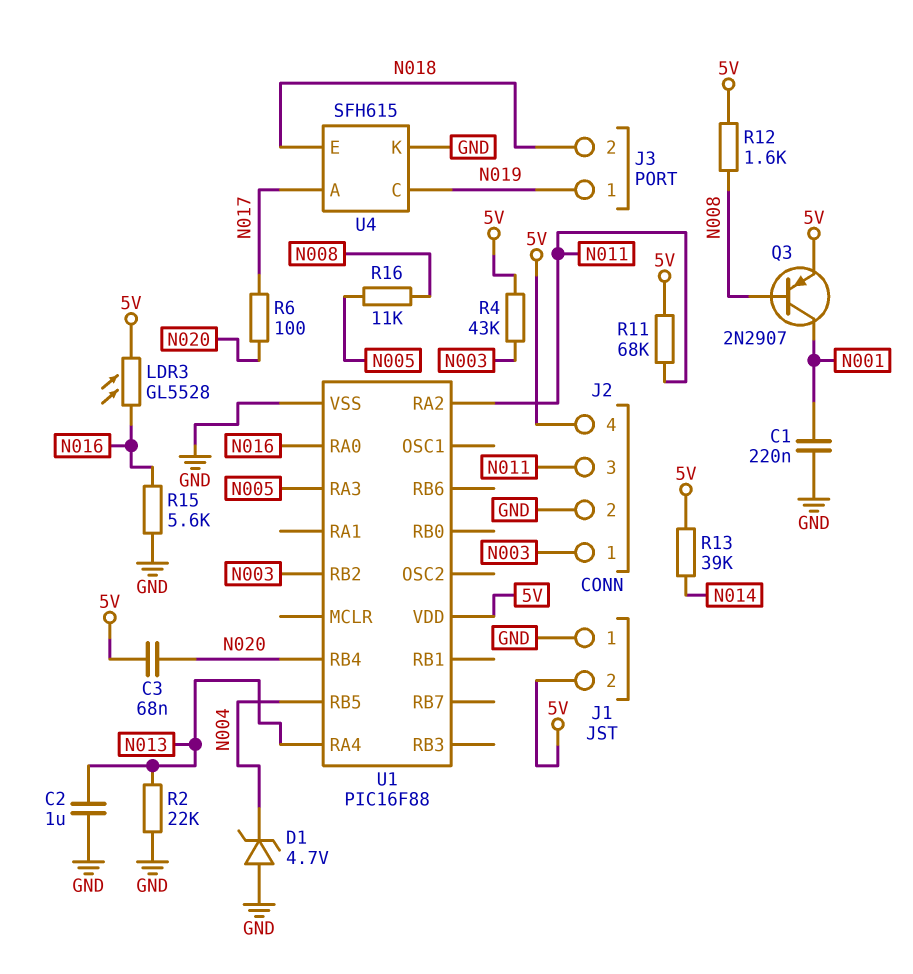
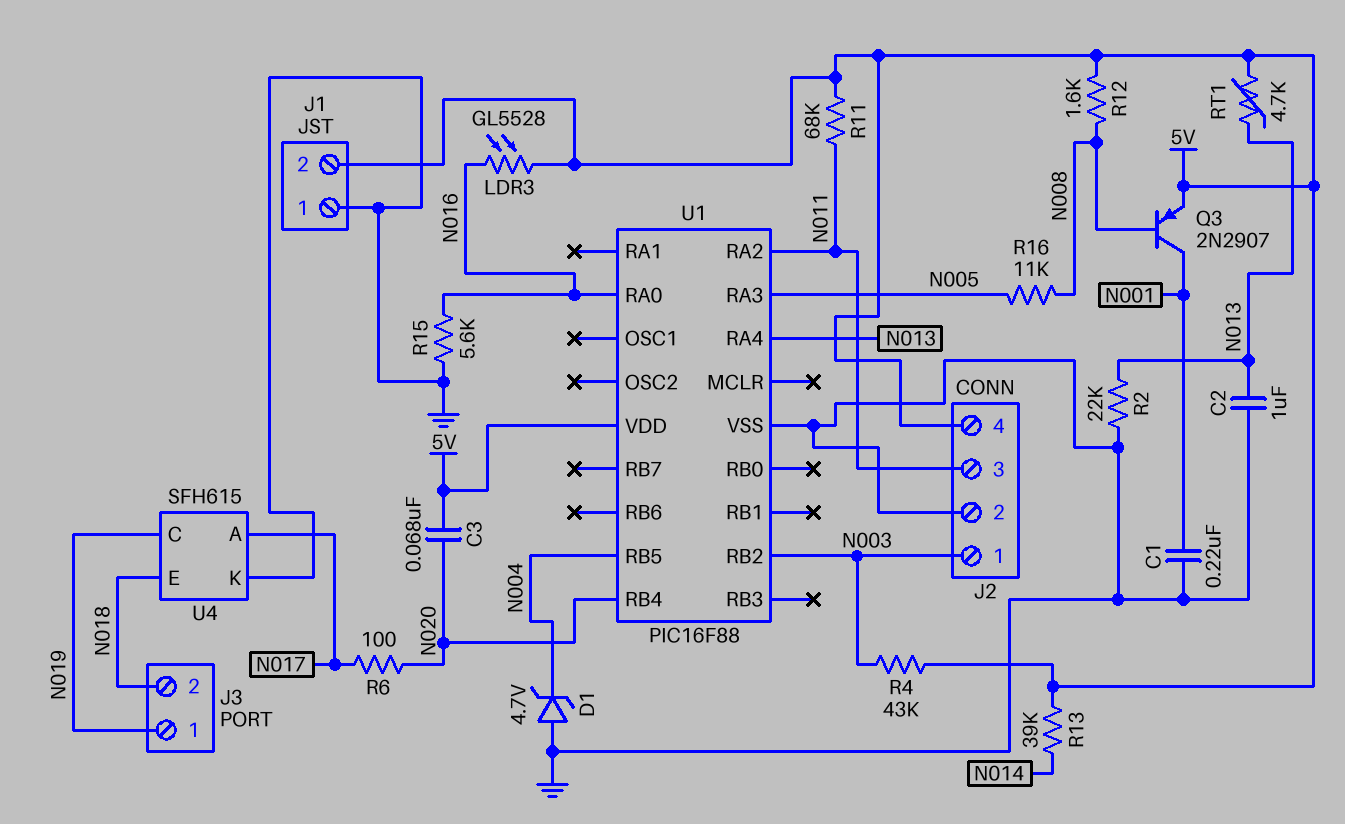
RT1: none -> 4.7k (5V, N013)

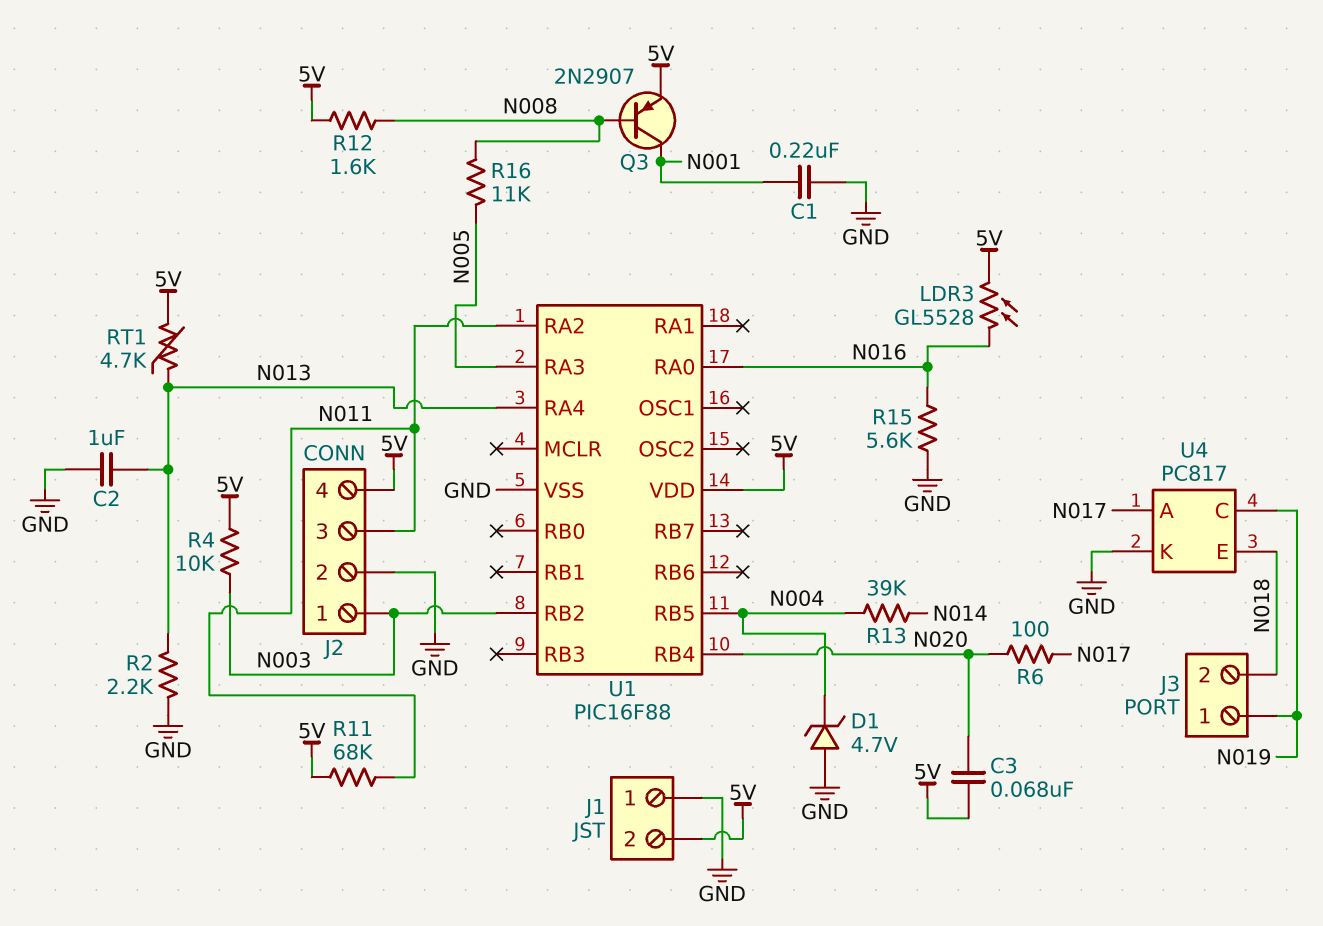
R2: 22k (GND, N013) -> 2.2k (GND, N013)
R4: 43k (5V, N003) -> 10k (5V, N003)
R13: 39k (5V, N014) -> 39k (N004, N014)
U4: SFH615 -> PC817

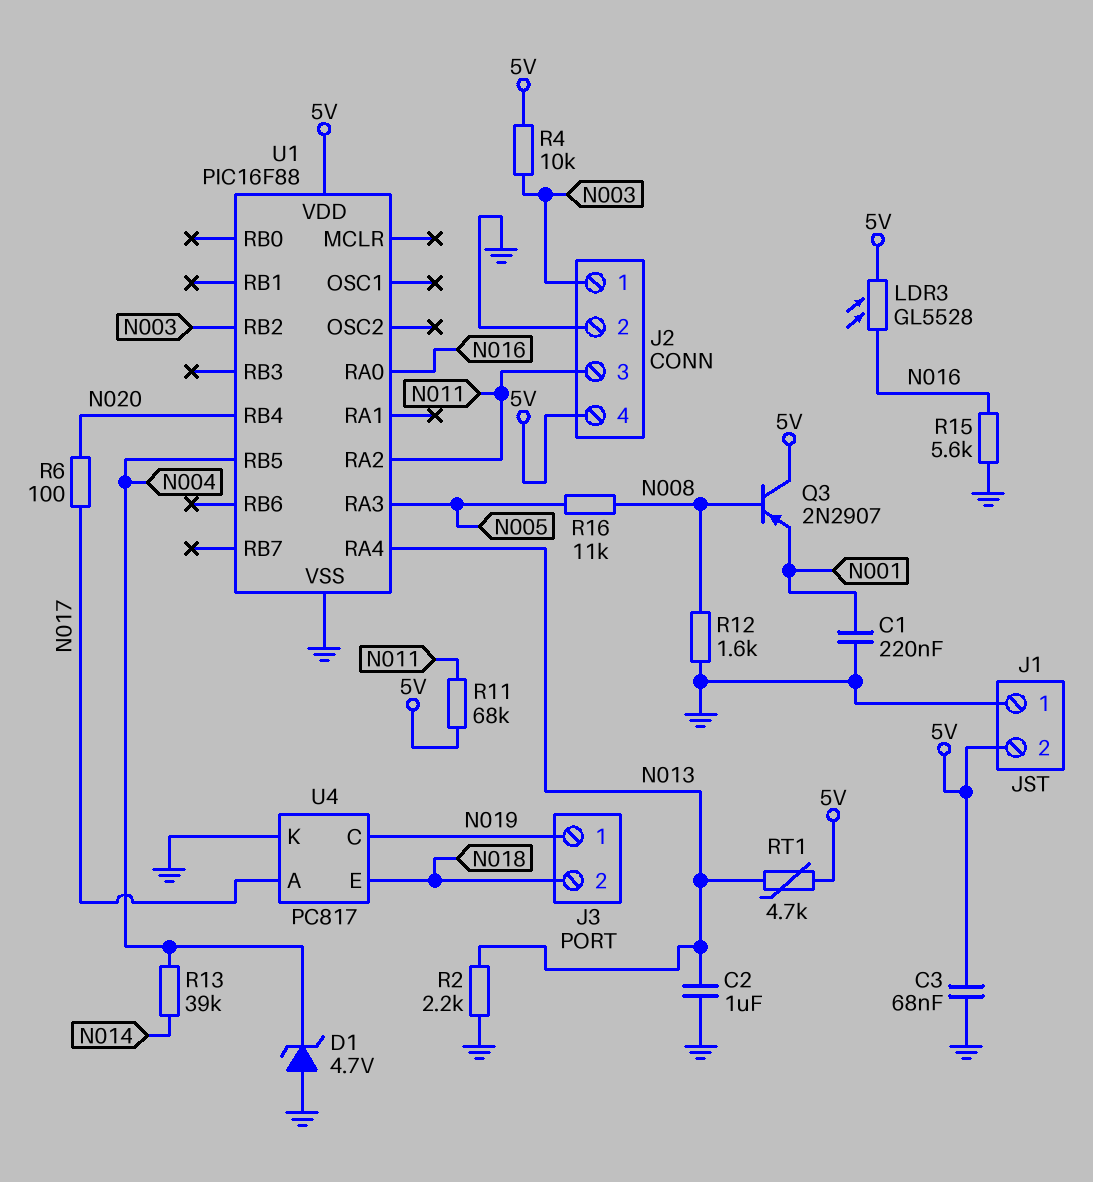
C3: 68nF (5V, N020) -> 68nF (5V, GND)
Q3: PNP 2N2907 (B N008, C N001, E 5V) -> PNP 2N2907 (B N008, C 5V, E N001)
R12: 1.6k (5V, N008) -> 1.6k (GND, N008)

